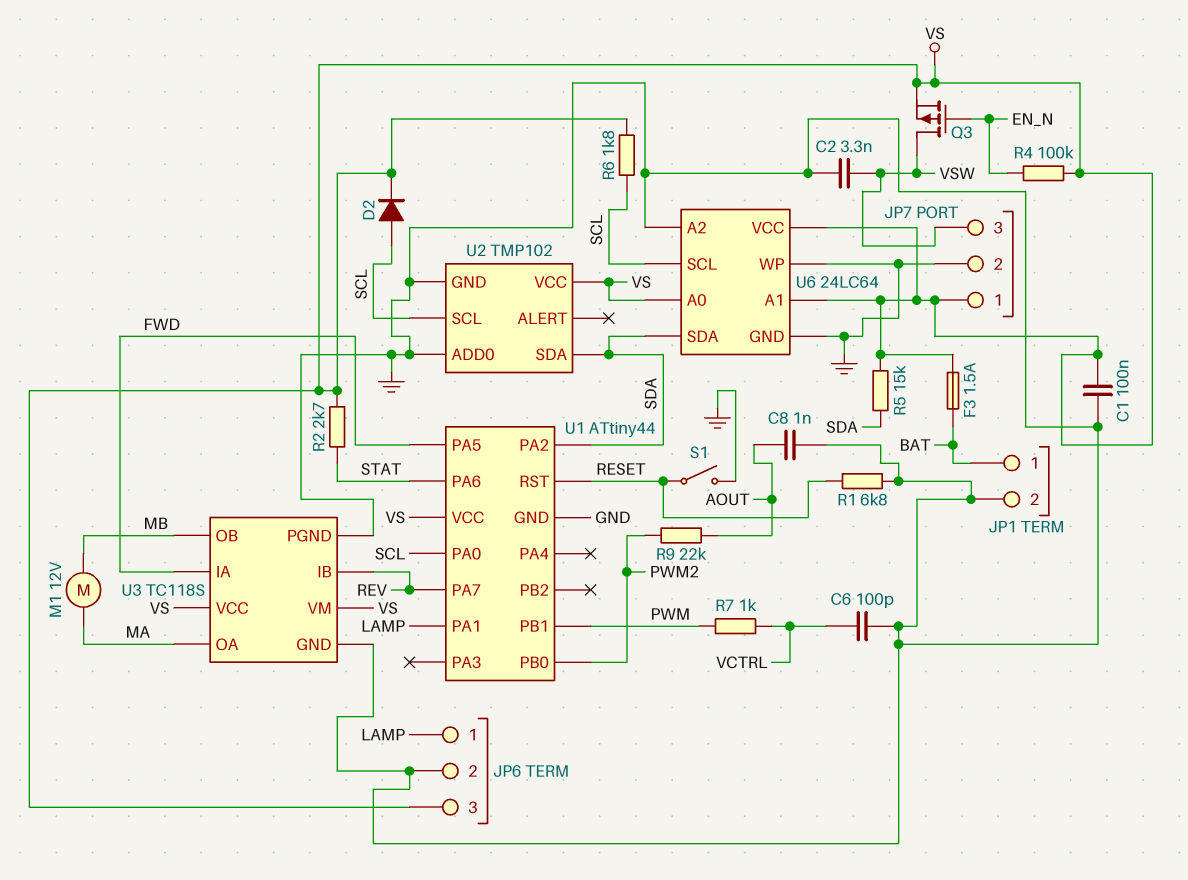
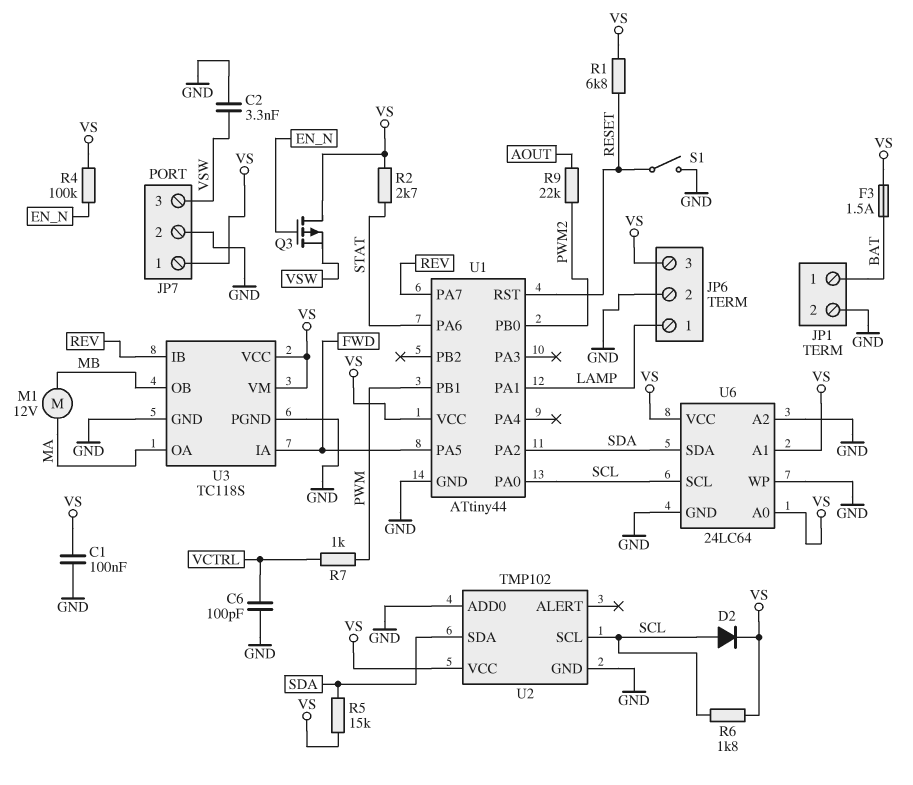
C8: 1nF (AOUT, GND) -> none
Q3: PMOS (G EN_N, D VSW, S VS) -> PMOS (G EN_N, D VS, S VSW)
R1: 6.8k (GND, RESET) -> 6.8k (RESET, VS)

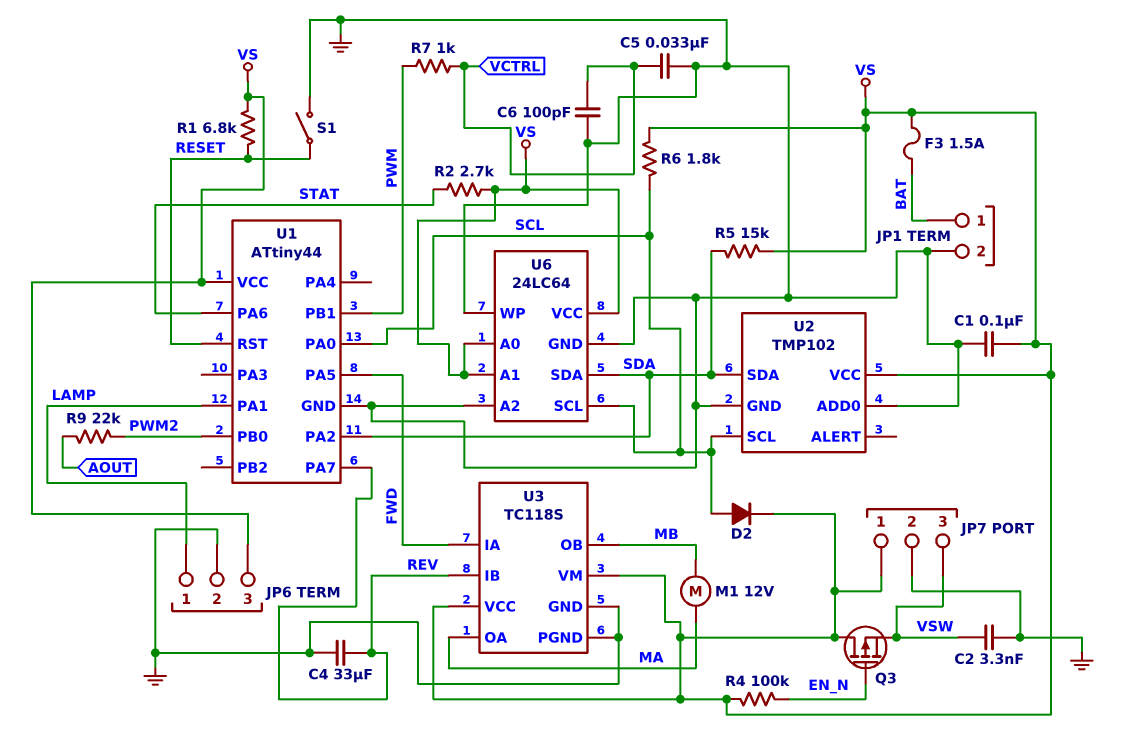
C4: none -> 33uF (GND, REV)
C5: none -> 33nF (GND, VCTRL)

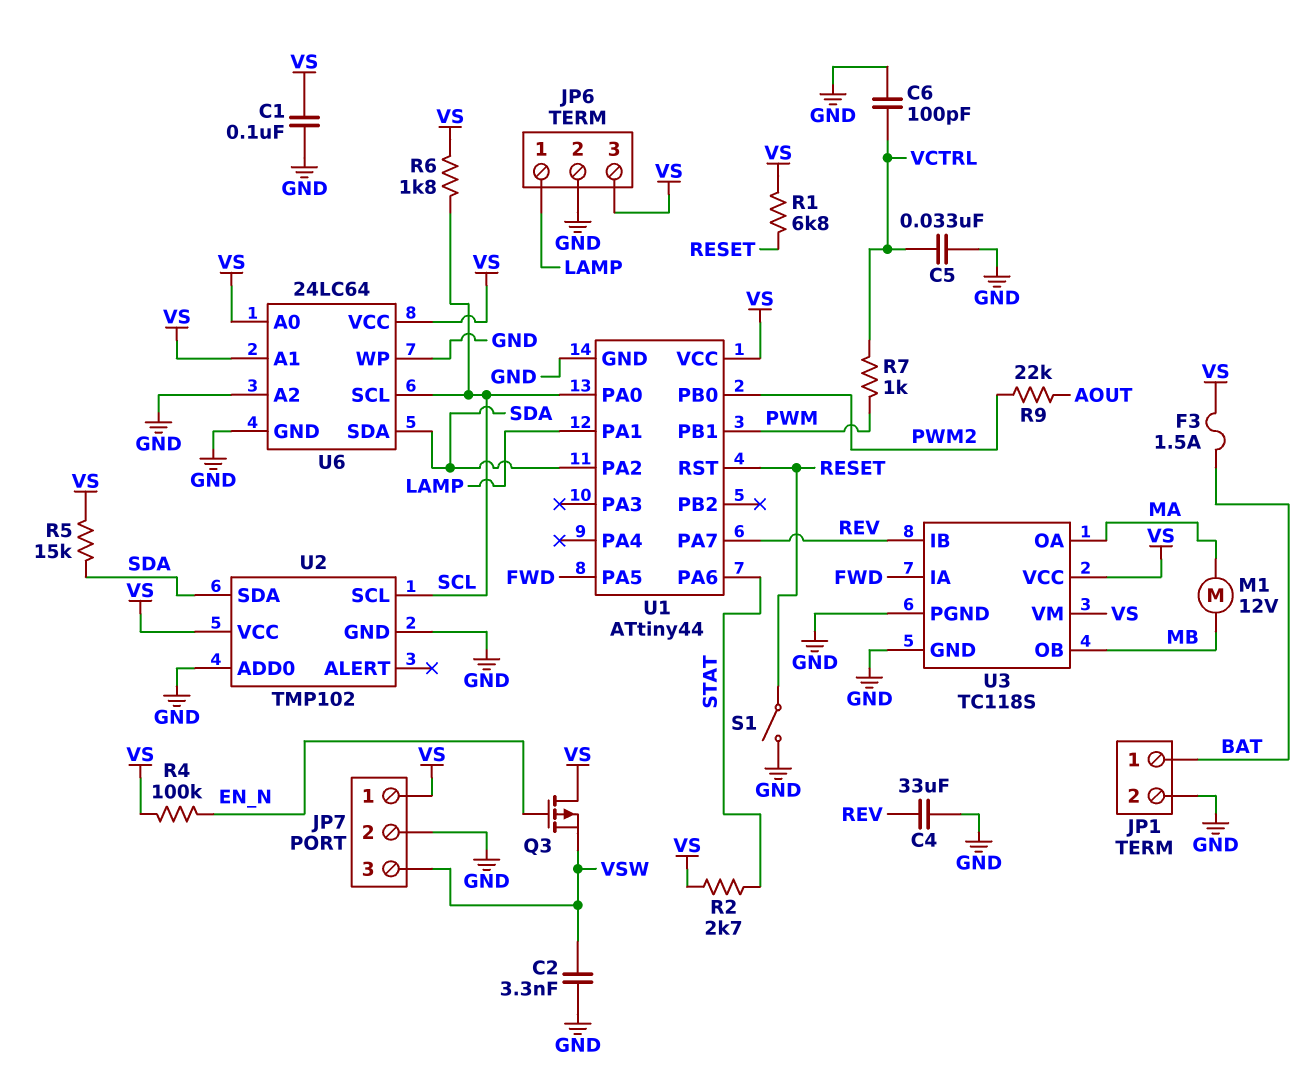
D2: diode (A SCL, K VS) -> none

